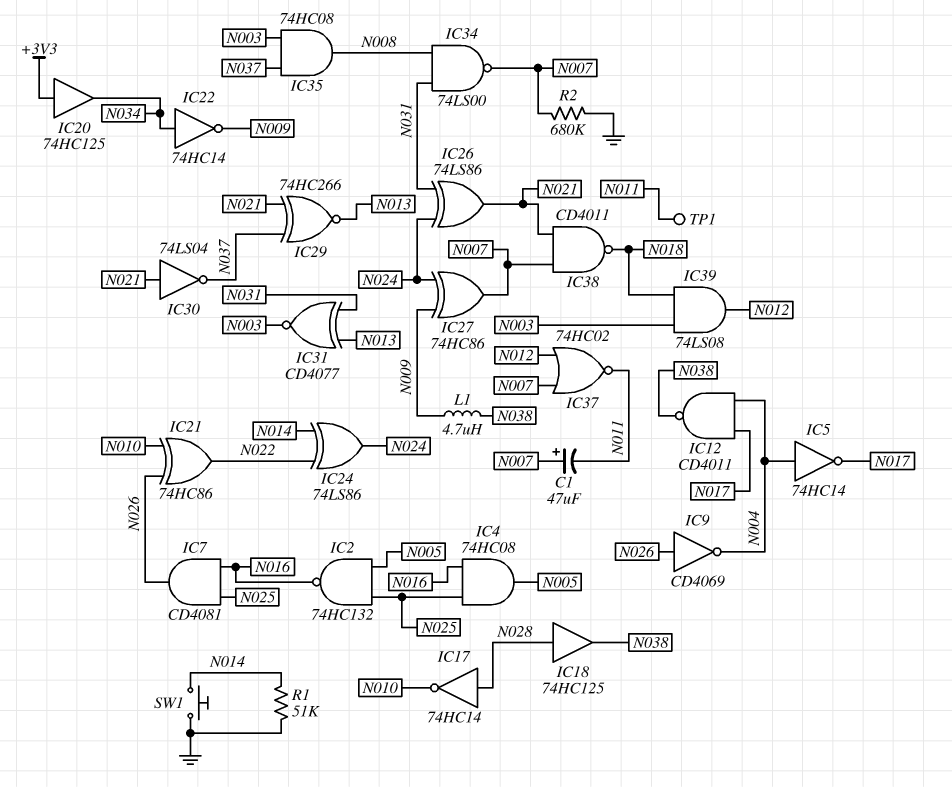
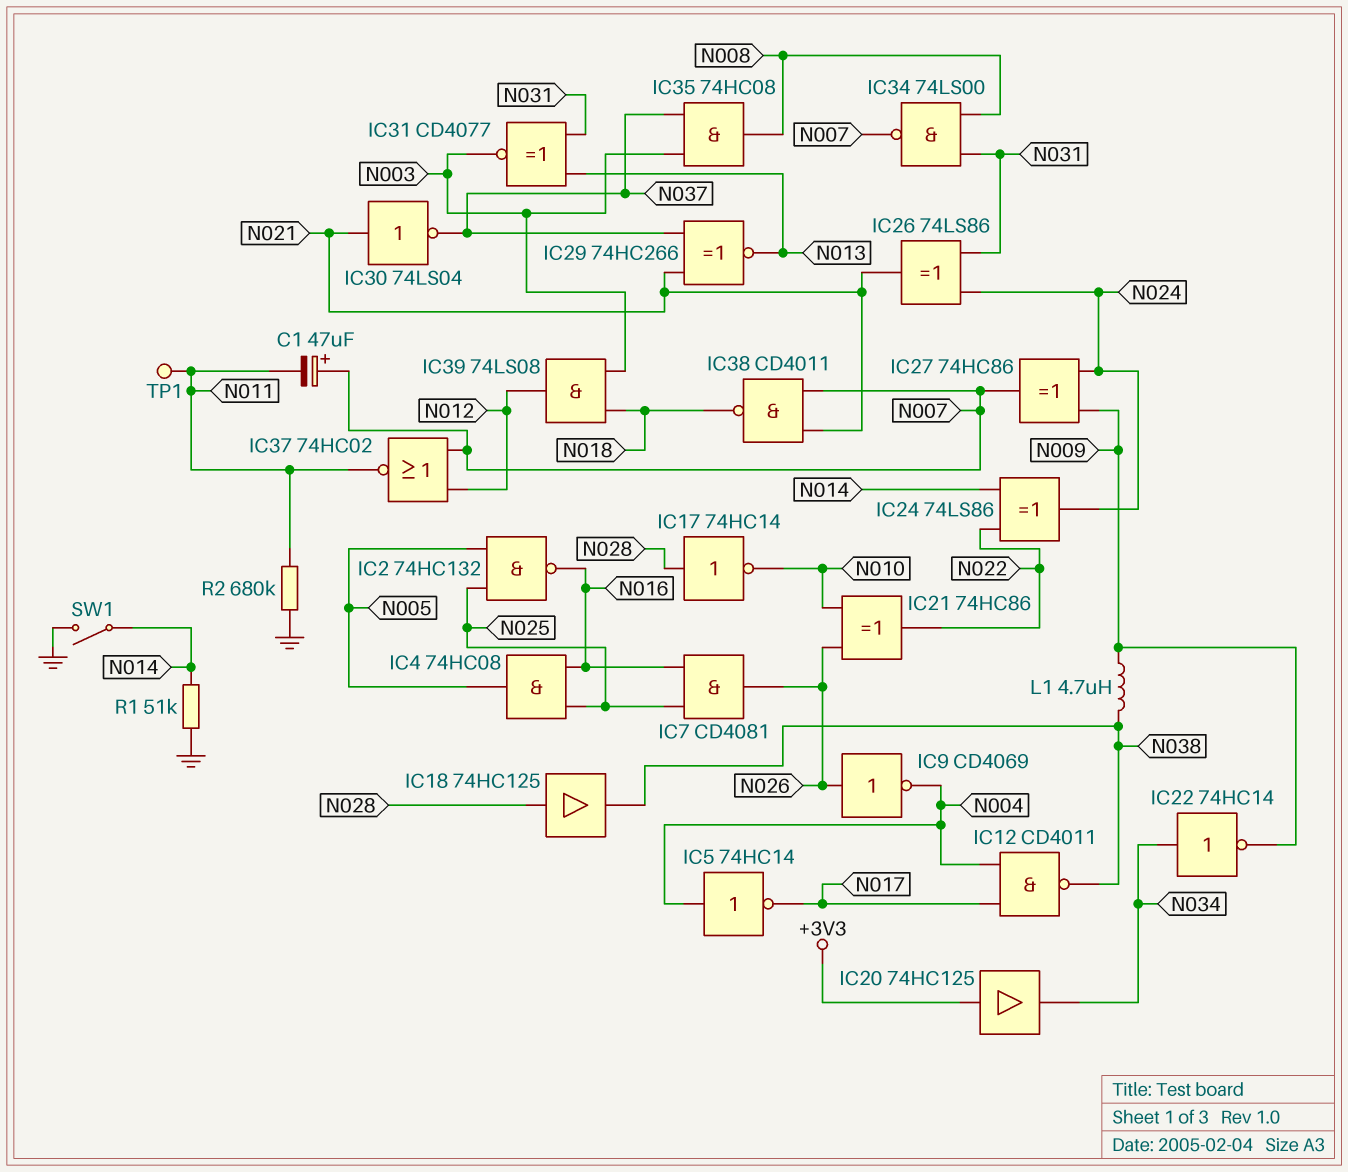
R2: 680k (GND, N007) -> 680k (GND, N011)
SW1: button (GND, N014) -> switch (GND, N014)

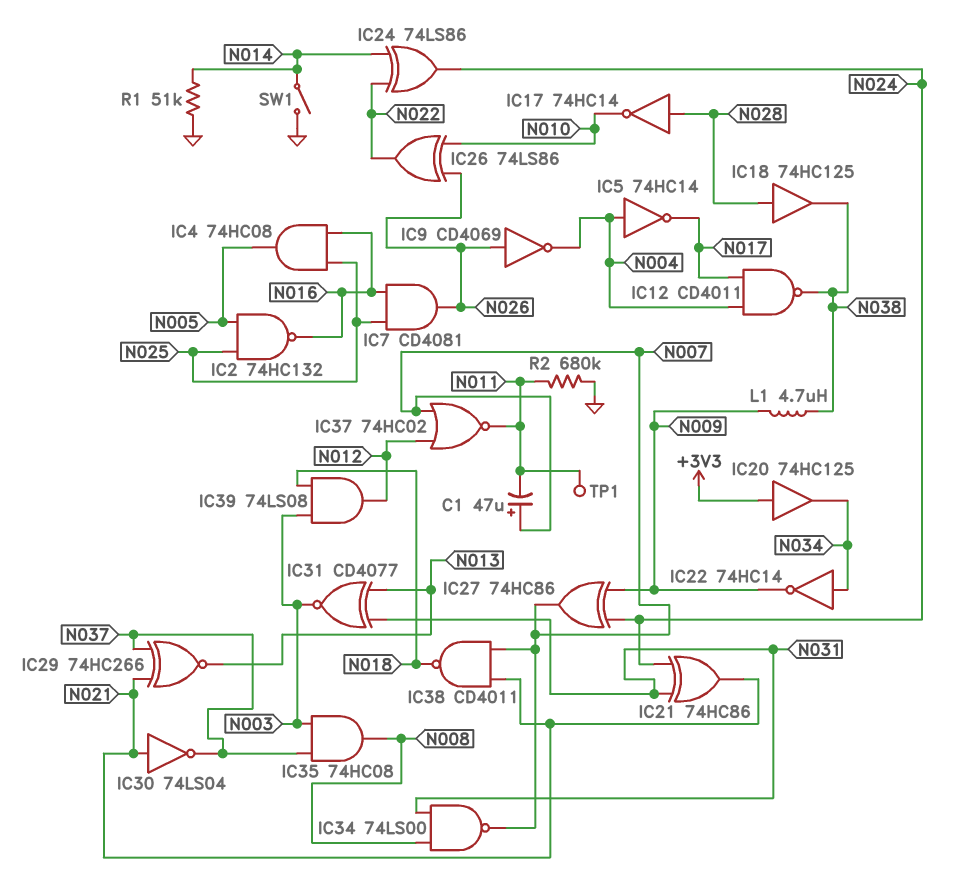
IC21: XOR 74HC86 (in N010, in N026, out N022) -> XOR 74HC86 (in N024, in N031, out N021)
IC26: XOR 74LS86 (in N024, in N031, out N021) -> XOR 74LS86 (in N010, in N026, out N022)

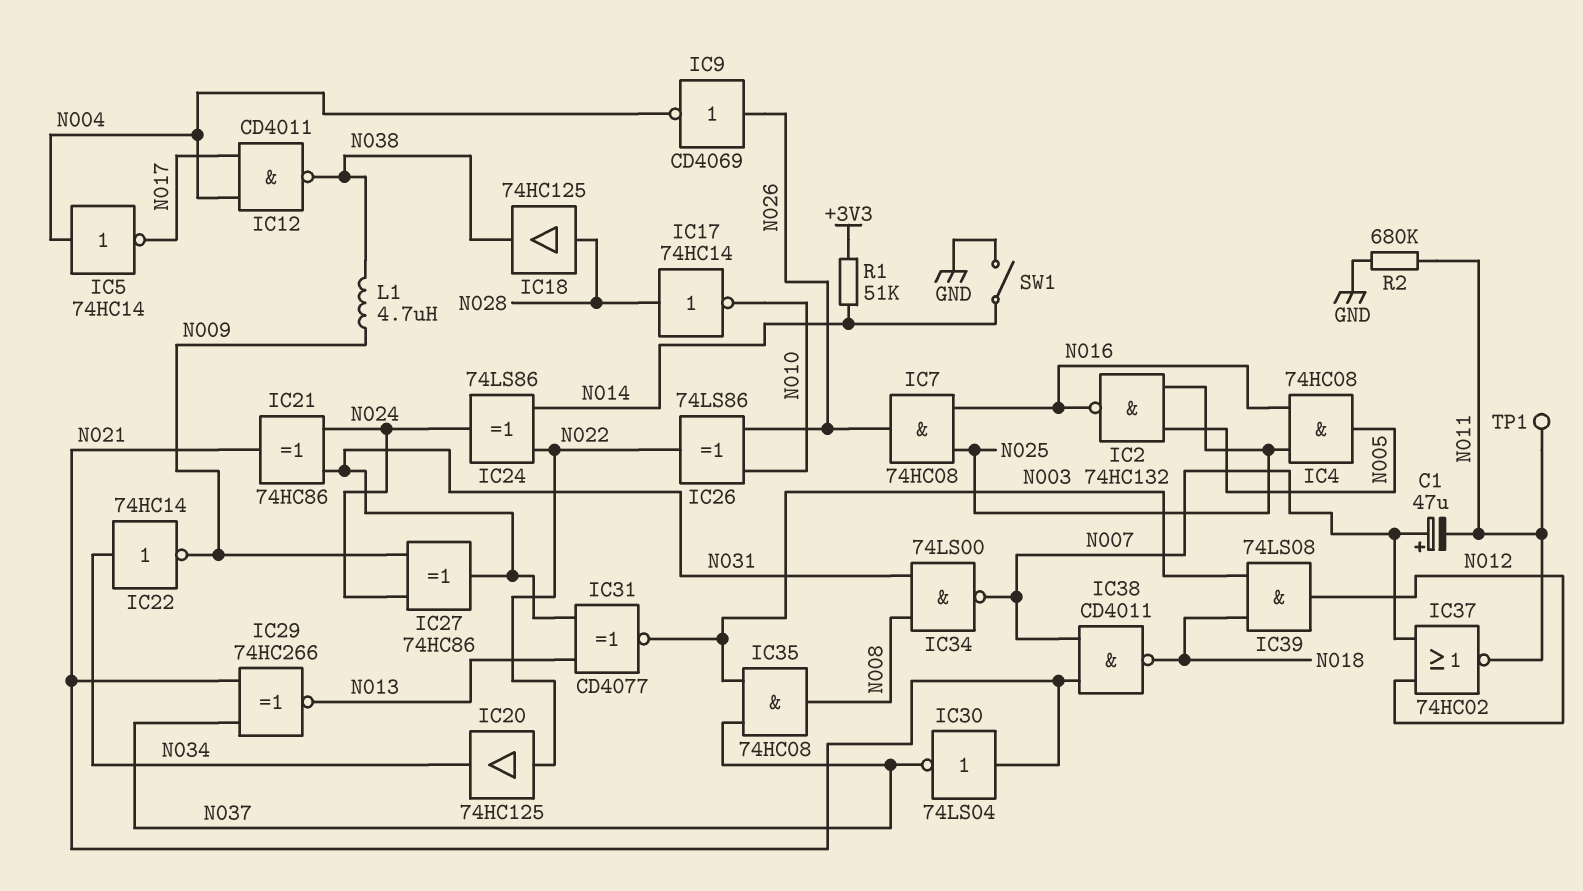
IC7: AND CD4081 (in N016, in N025, out N026) -> AND 74HC08 (in N016, in N025, out N026)
IC20: buffer 74HC125 (in +3V3, out N034) -> buffer 74HC125 (in N022, out N034)
IC27: XOR 74HC86 (in N009, in N024, out N007) -> XOR 74HC86 (in N009, in N024, out N031)
R1: 51k (GND, N014) -> 51k (+3V3, N014)

